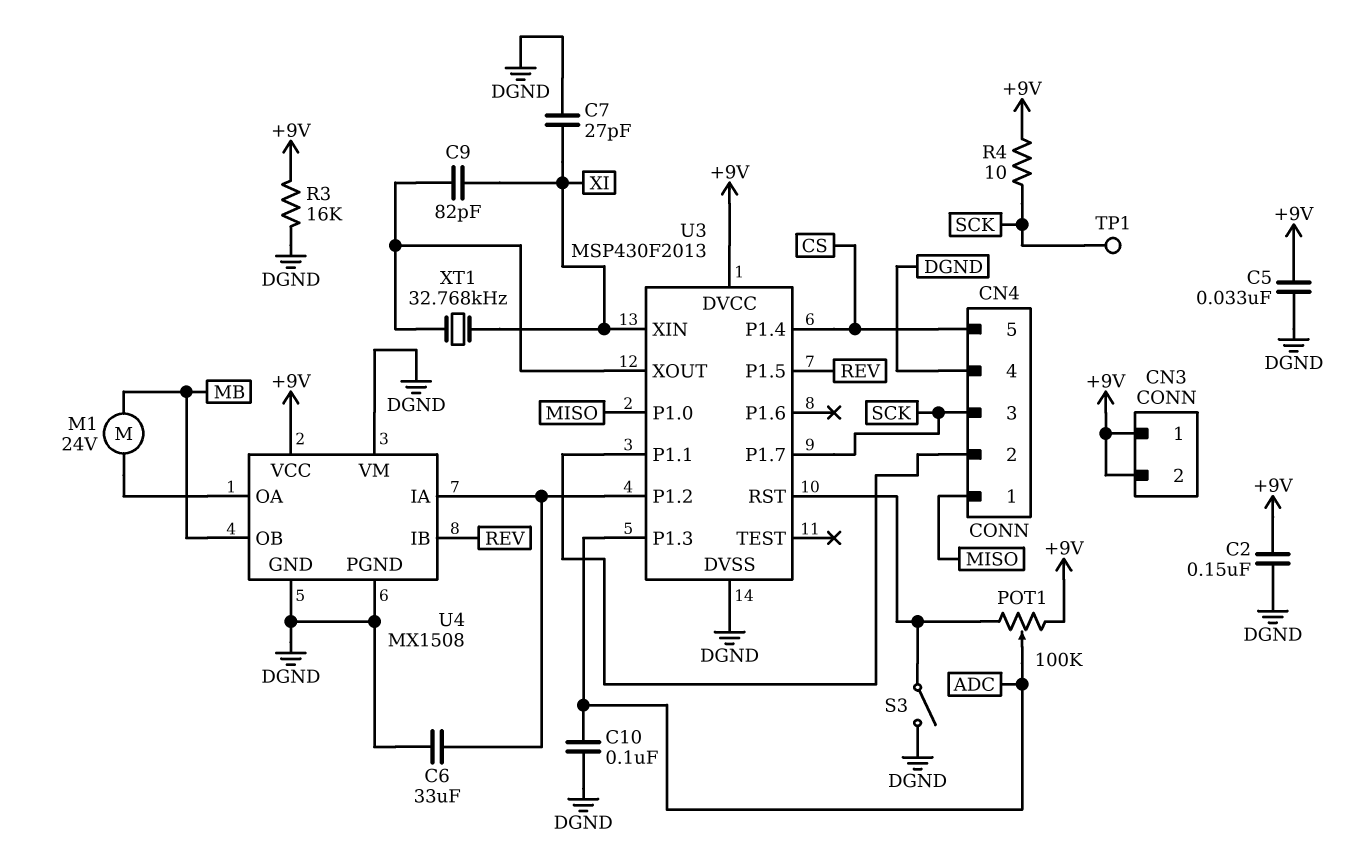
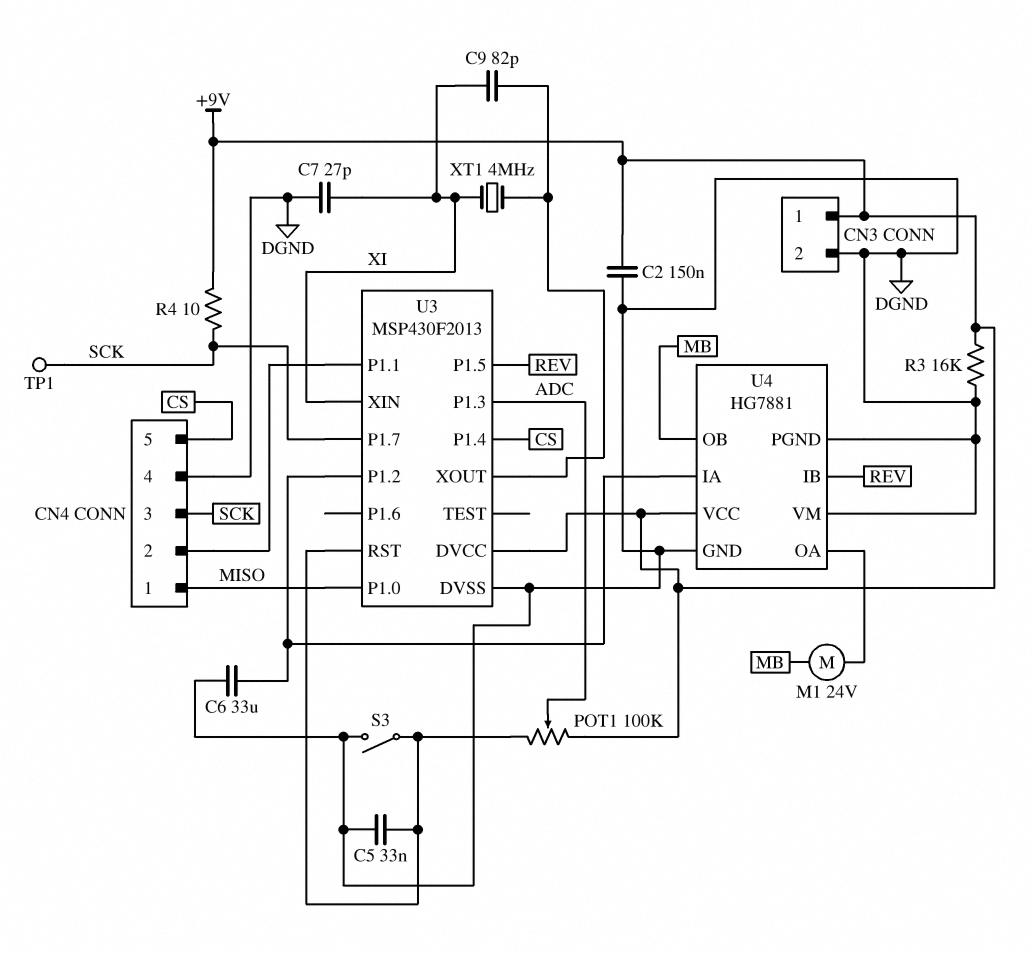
C5: 33nF (+9V, DGND) -> 33nF (DGND, U3/RST)
C10: 100nF (ADC, DGND) -> none
CN3 pin 2: +9V -> DGND
U4: MX1508 -> HG7881
XT1: 32.768kHz (U3/XOUT, XI) -> 4MHz (U3/XOUT, XI)

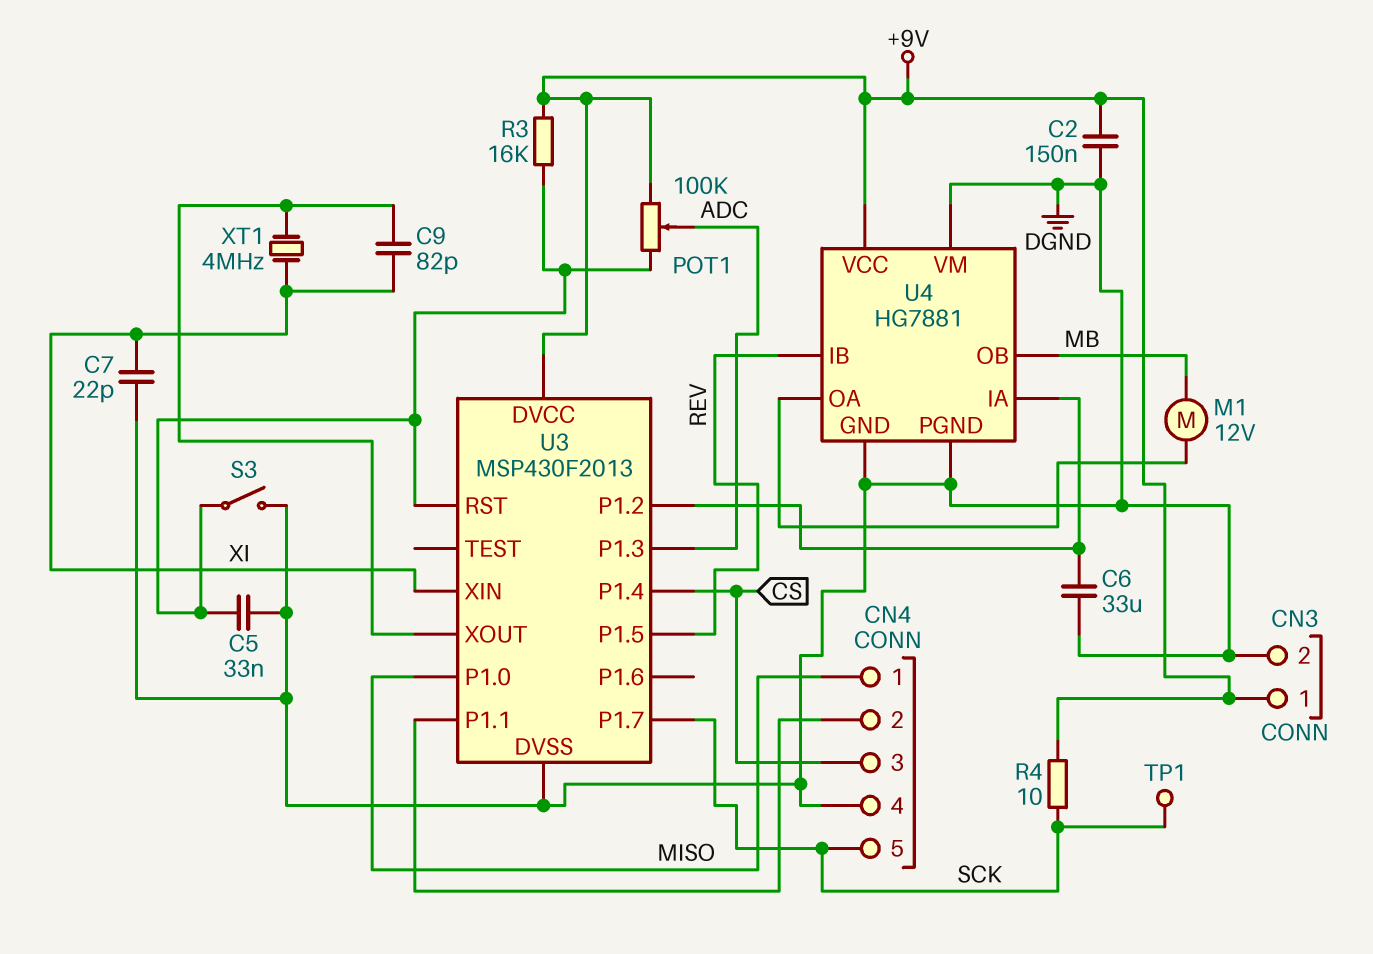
C7: 27pF (DGND, XI) -> 22pF (DGND, XI)
CN4 pin 3: SCK -> CS
CN4 pin 5: CS -> SCK
M1: motor 24V (MB, U4/OA) -> motor 12V (MB, U4/OA)
R3: 16k (+9V, DGND) -> 16k (+9V, U3/RST)

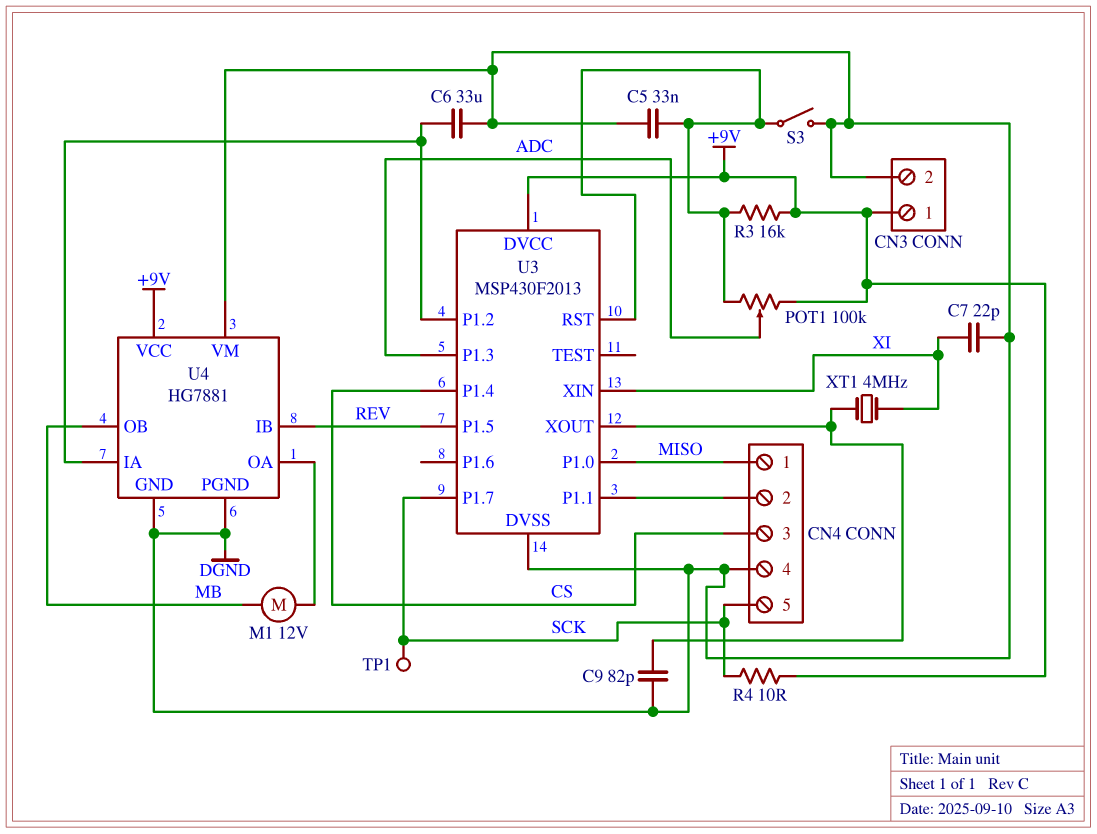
C2: 150nF (+9V, DGND) -> none
C9: 82pF (U3/XOUT, XI) -> 82pF (DGND, U3/XOUT)

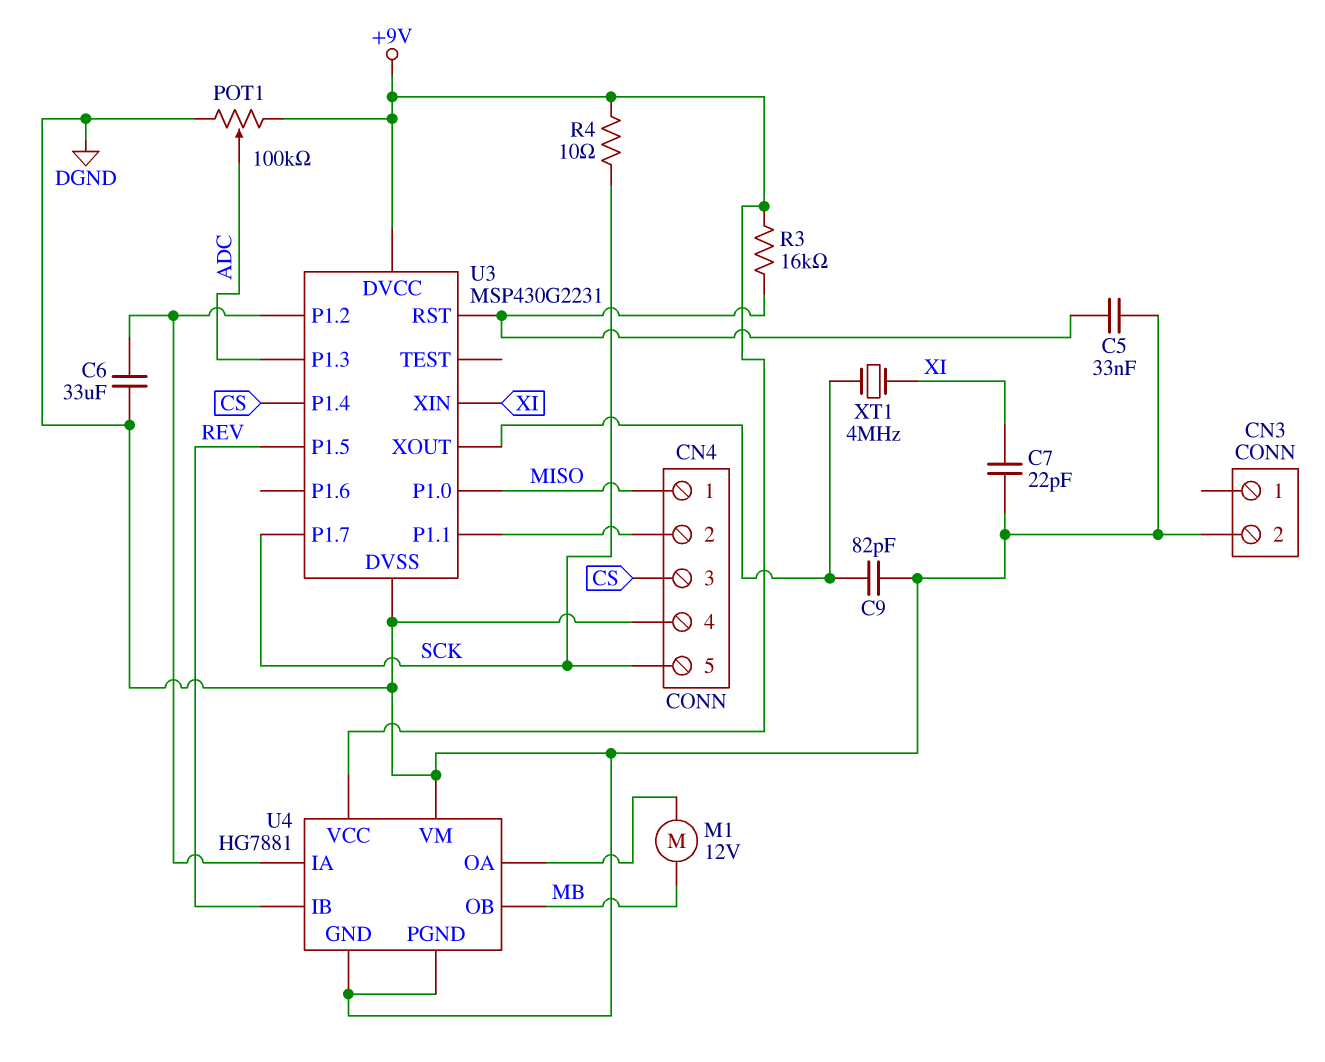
CN3 pin 1: +9V -> none
POT1: 100k (+9V, U3/RST, wiper ADC) -> 100k (+9V, DGND, wiper ADC)
S3: switch (DGND, U3/RST) -> none
TP1: test point (SCK) -> none
U3: MSP430F2013 -> MSP430G2231

